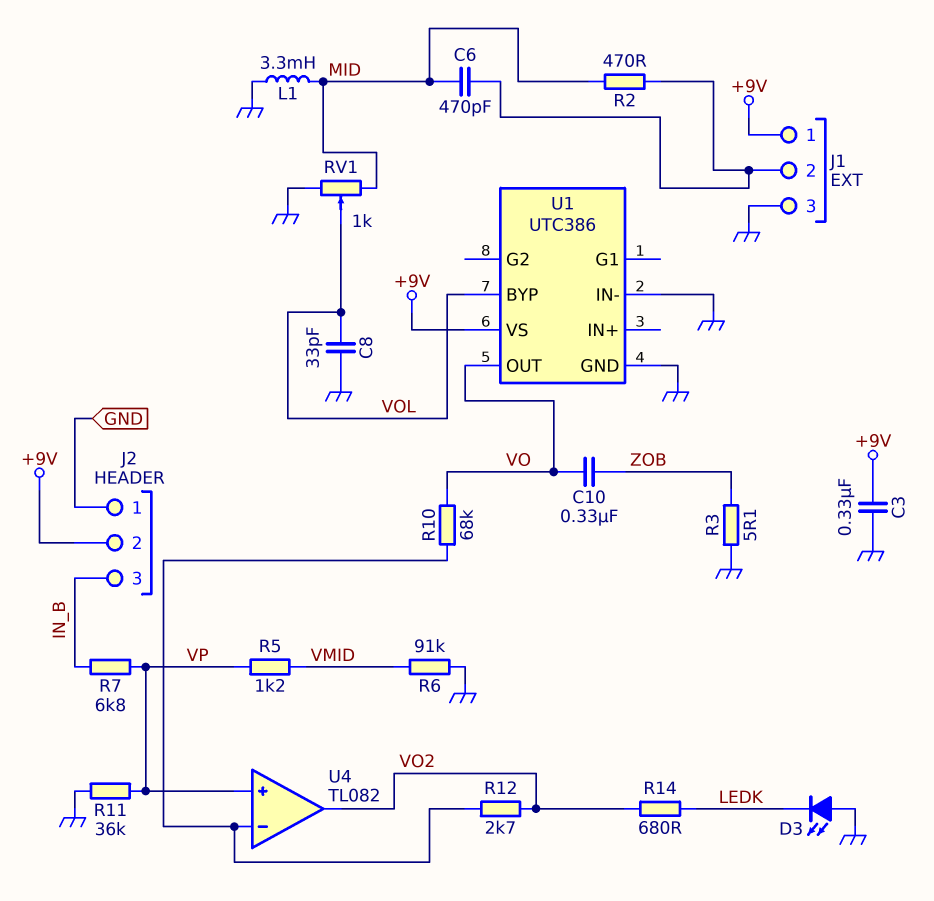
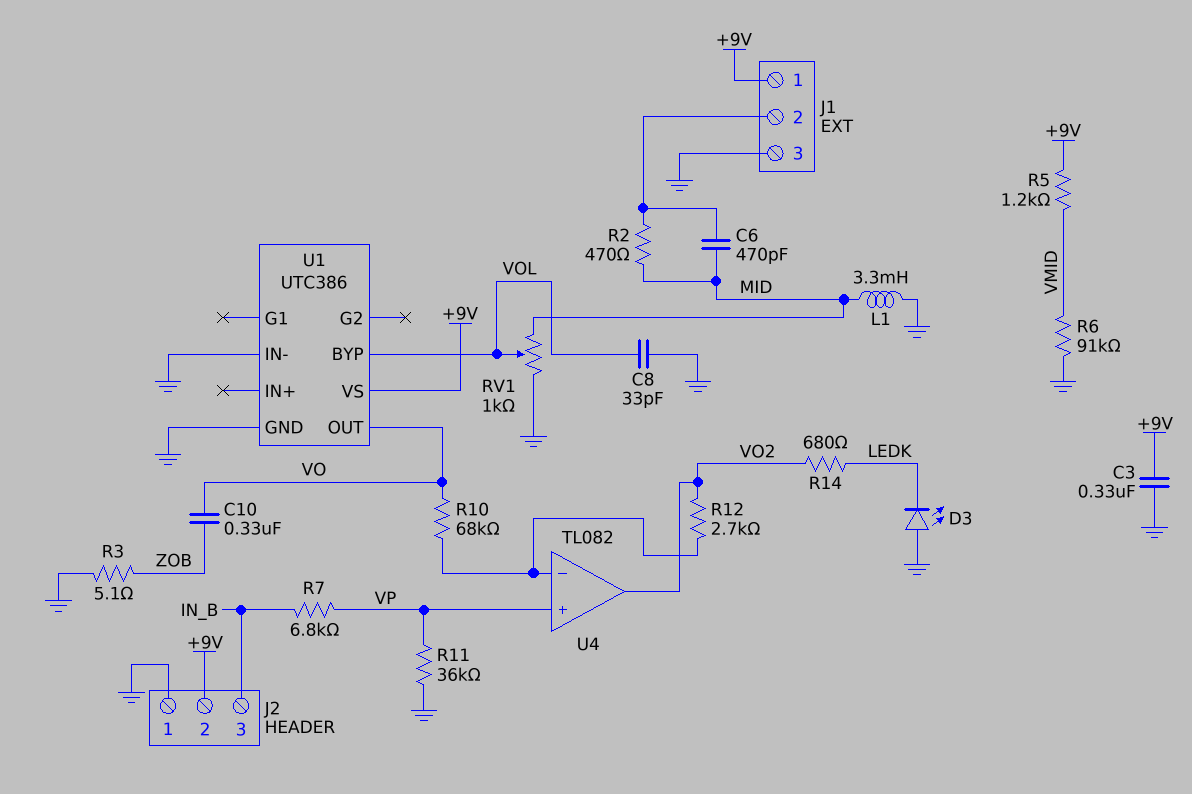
R5: 1.2k (VMID, VP) -> 1.2k (+9V, VMID)

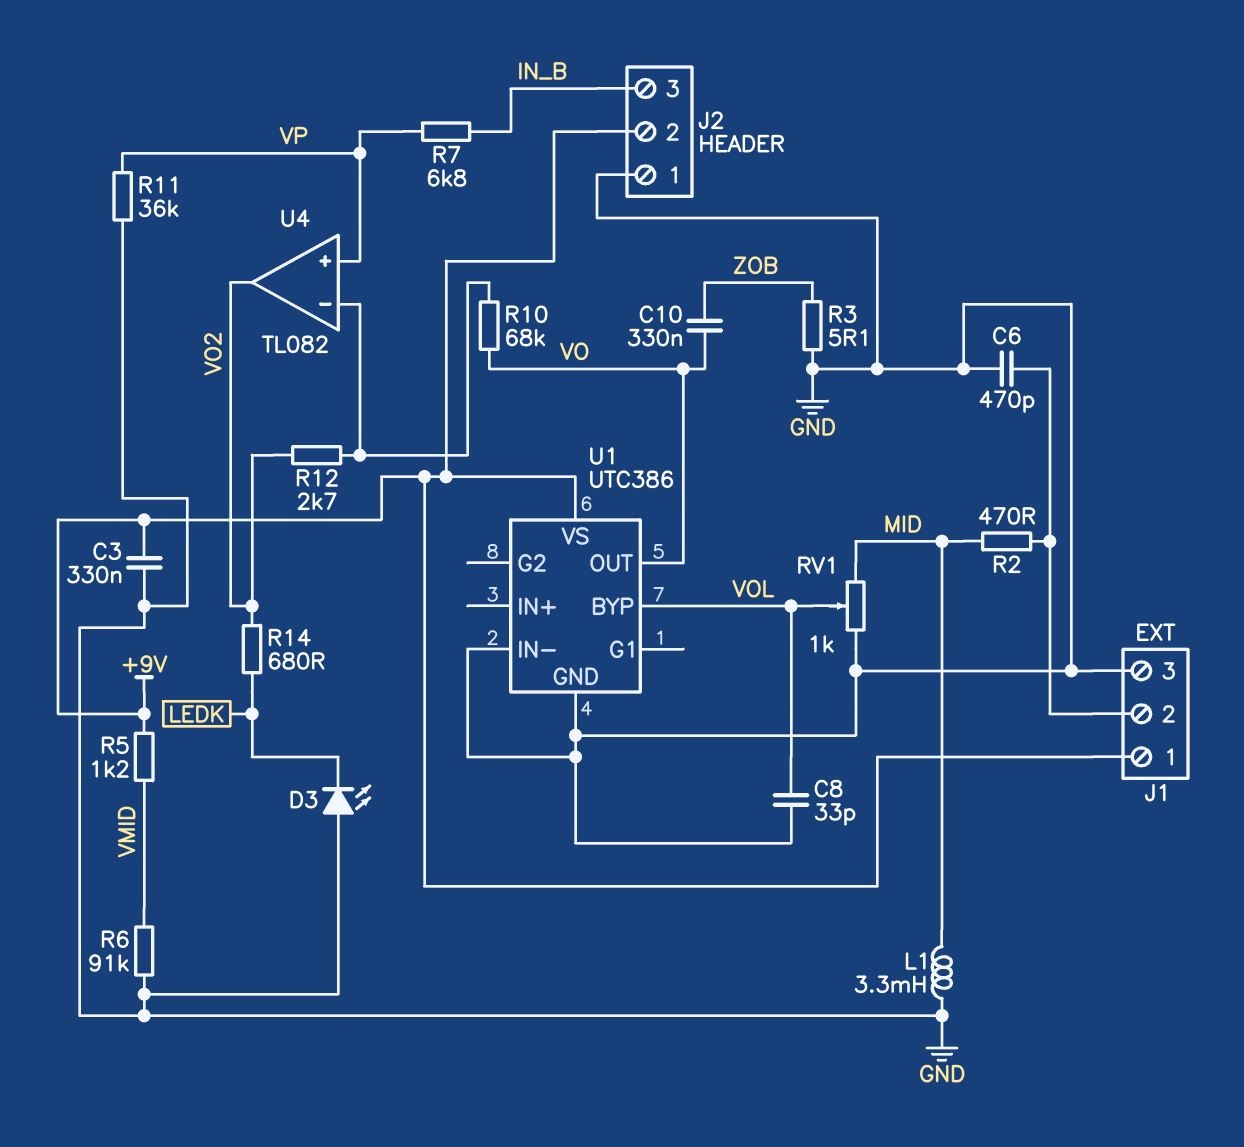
C6: 470pF (J1/2, MID) -> 470pF (GND, J1/2)

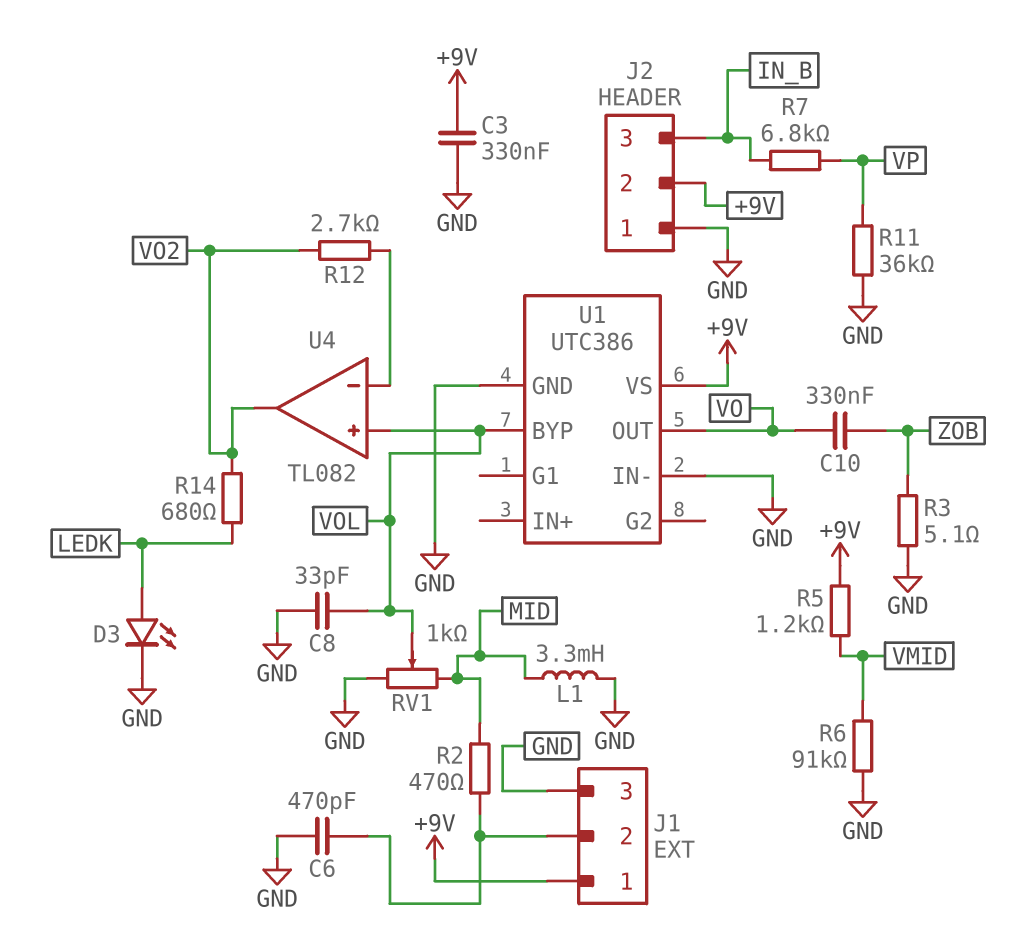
D3: LED (A GND, K LEDK) -> LED (A LEDK, K GND)
R10: 68k (U4/in-, VO) -> none
U4 pin in+: VP -> VOL

